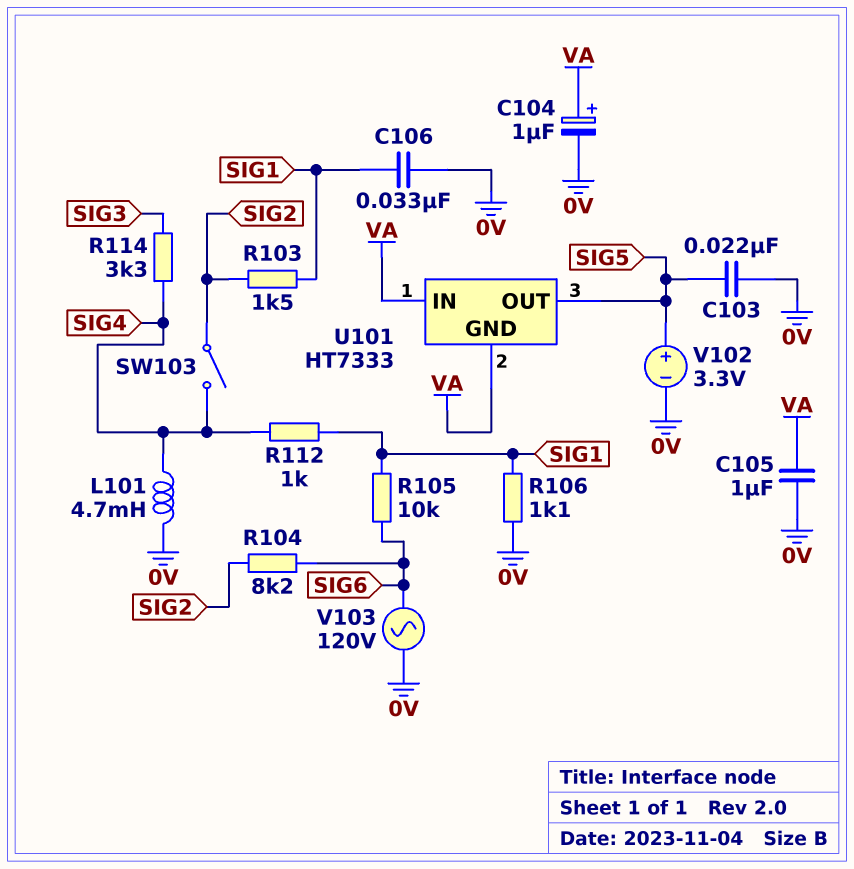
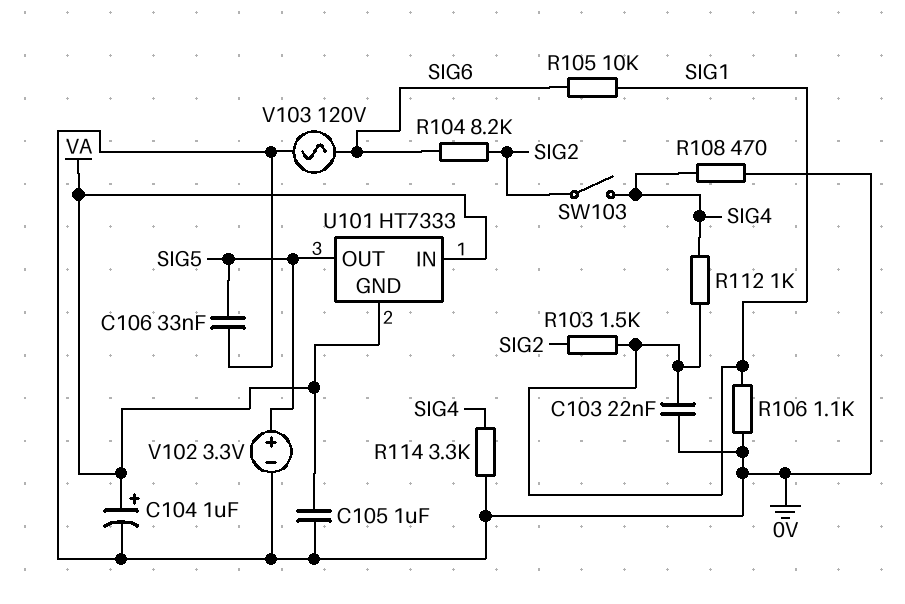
C103: 22nF (0V, SIG5) -> 22nF (0V, SIG1)
C106: 33nF (0V, SIG1) -> 33nF (0V, SIG5)
L101: 4.7mH (0V, SIG4) -> none
R108: none -> 470 (0V, SIG4)
R114: 3.3k (SIG3, SIG4) -> 3.3k (0V, SIG4)

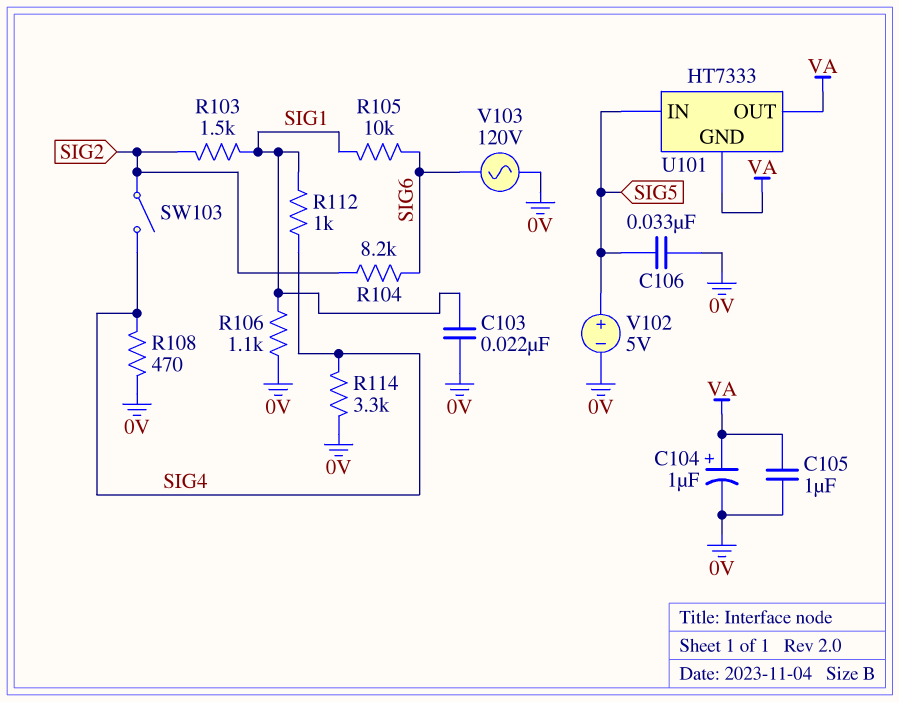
U101 pin IN: VA -> SIG5
U101 pin OUT: SIG5 -> VA
V102: 3.3V (plus SIG5, minus 0V) -> 5V (plus SIG5, minus 0V)

